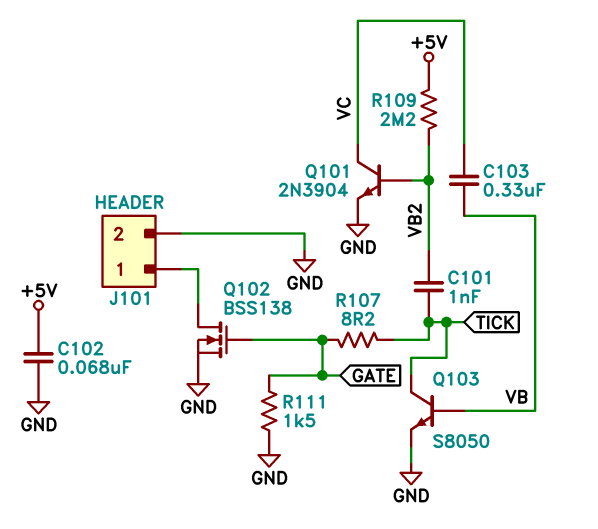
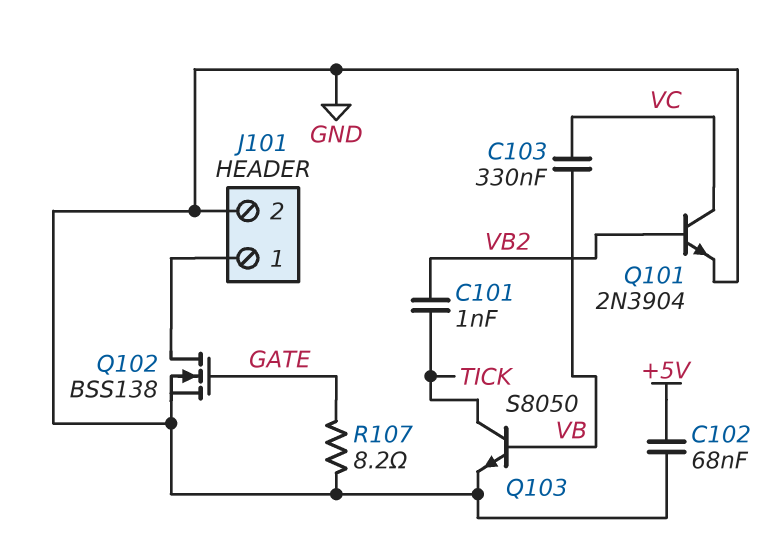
R107: 8.2 (GATE, TICK) -> 8.2 (GATE, GND)
R109: 2.2M (+5V, VB2) -> none
R111: 1.5k (GATE, GND) -> none

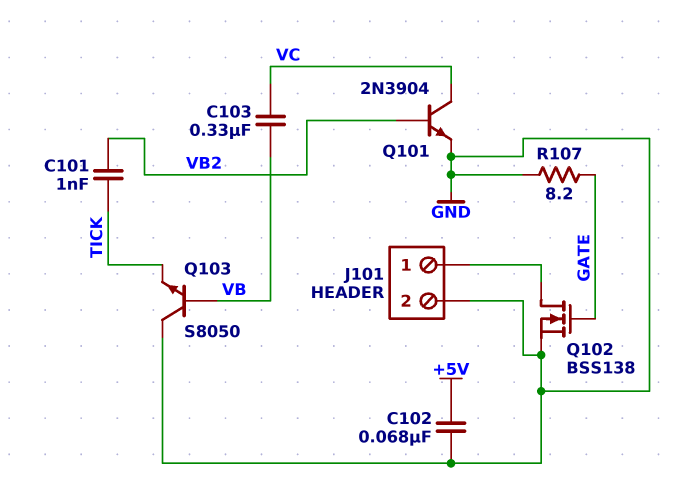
Q103: NPN S8050 (B VB, C TICK, E GND) -> NPN S8050 (B VB, C GND, E TICK)

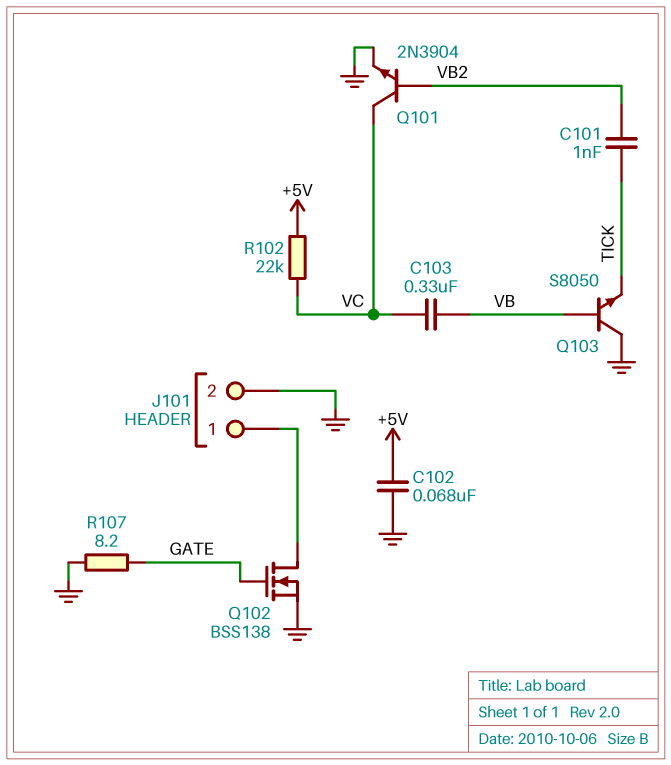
R102: none -> 22k (+5V, VC)

